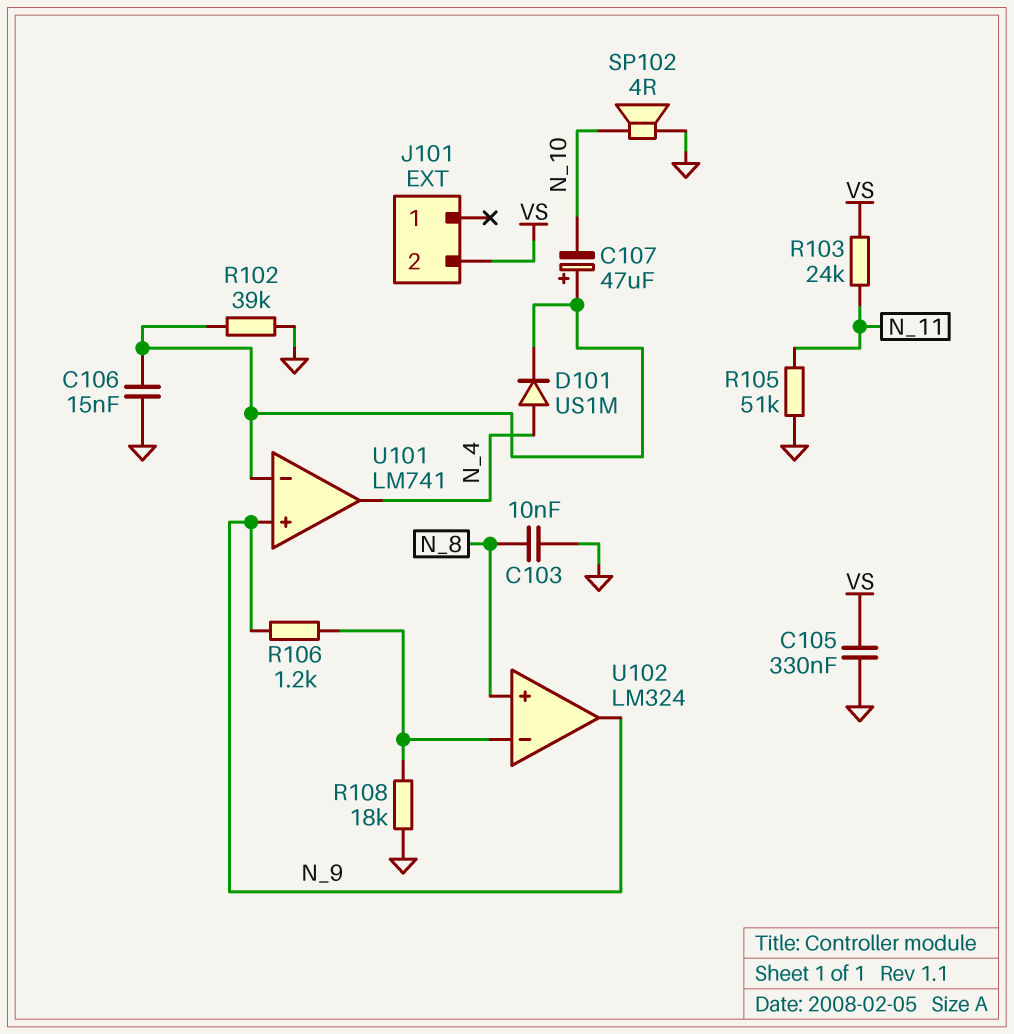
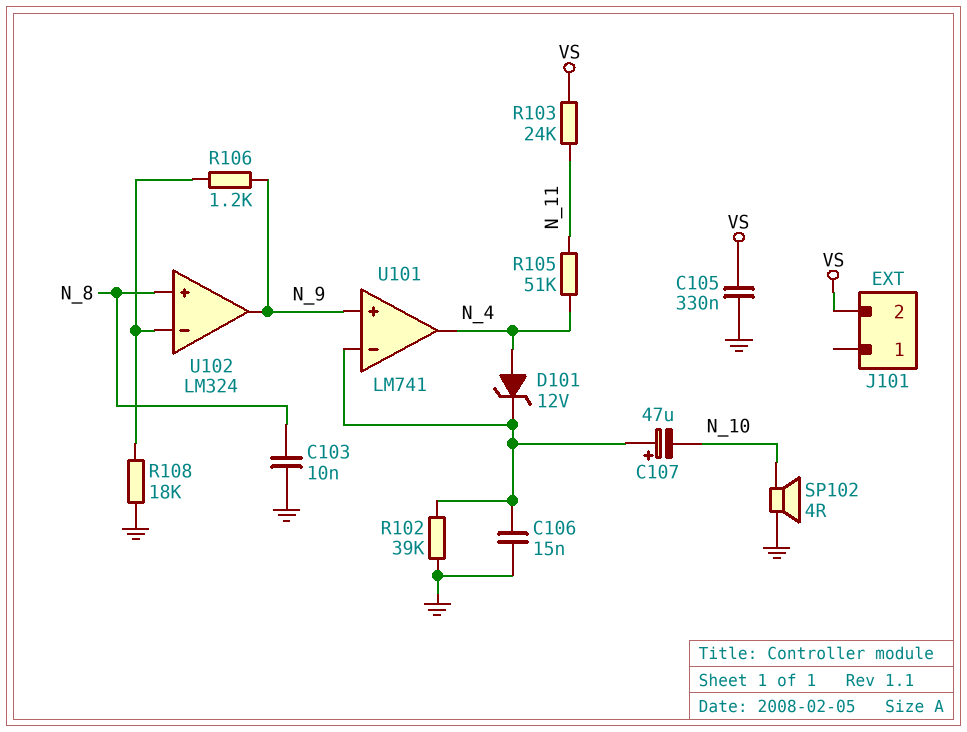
D101: diode US1M (A N_4, K U101/in-) -> zener 12V (A N_4, K U101/in-)
R105: 51k (GND, N_11) -> 51k (N_4, N_11)

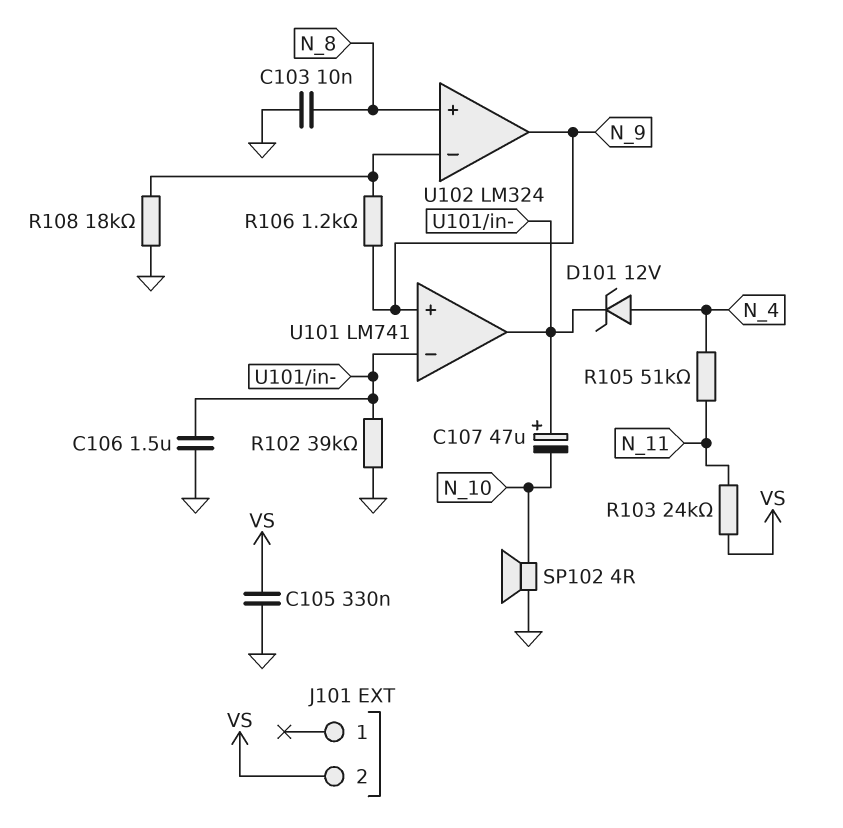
C106: 15nF (GND, U101/in-) -> 1.5uF (GND, U101/in-)
U101 pin out: N_4 -> U101/in-

